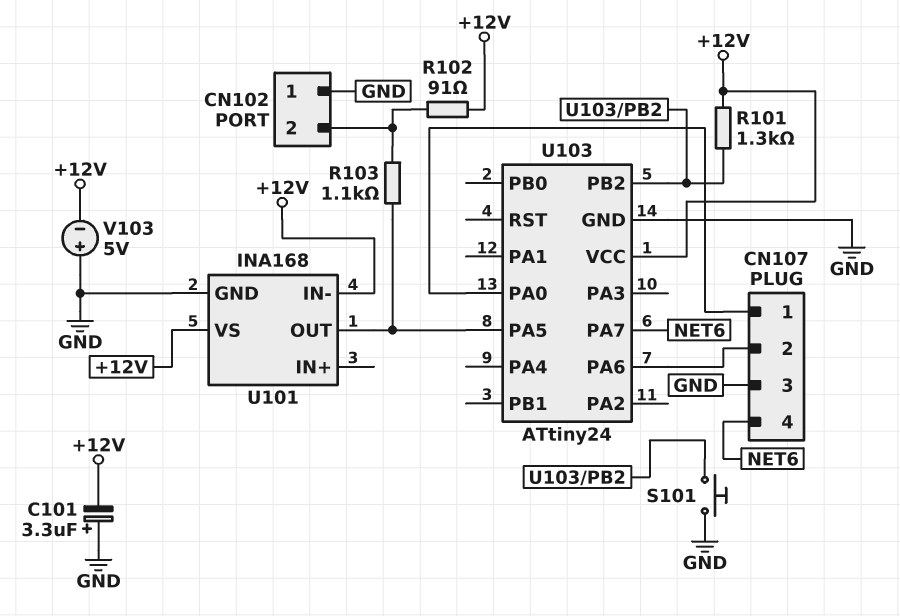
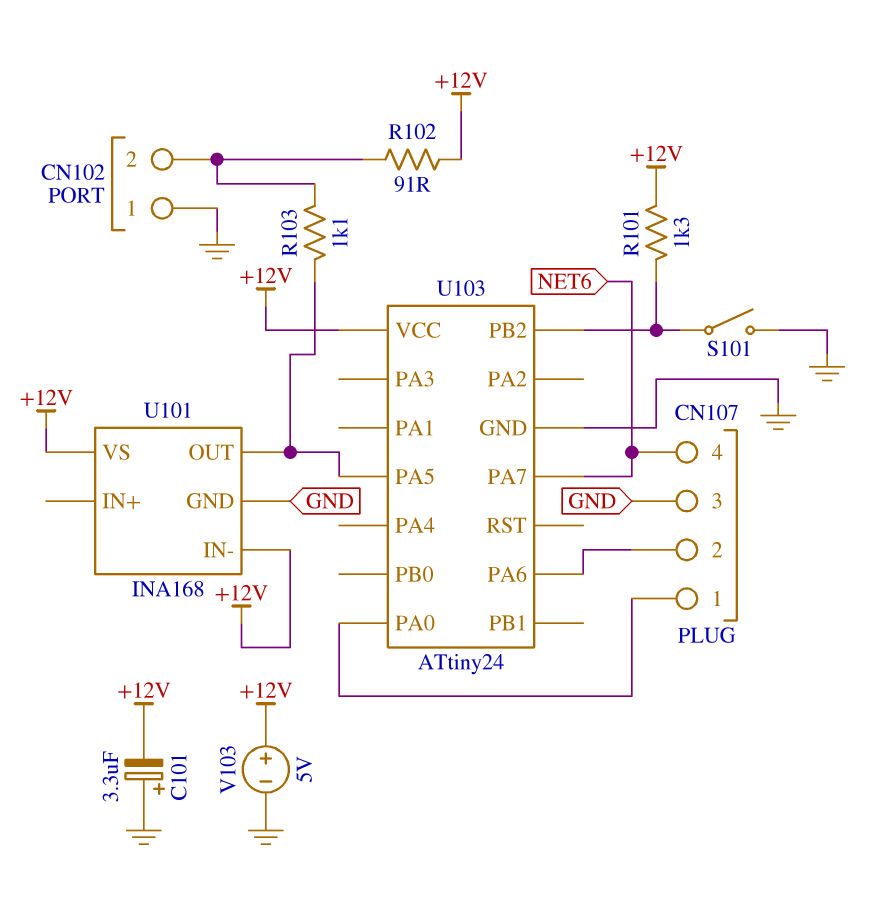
S101: button (GND, U103/PB2) -> switch (GND, U103/PB2)
V103: 5V (plus GND, minus +12V) -> 5V (plus +12V, minus GND)

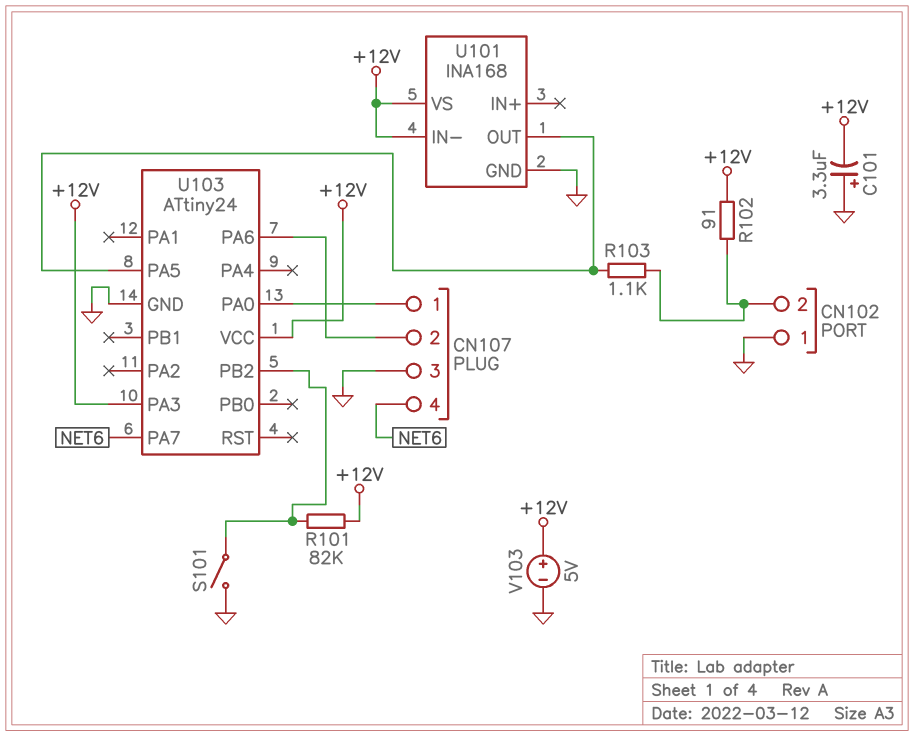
R101: 1.3k (+12V, U103/PB2) -> 82k (+12V, U103/PB2)
U103 pin PA3: none -> +12V

